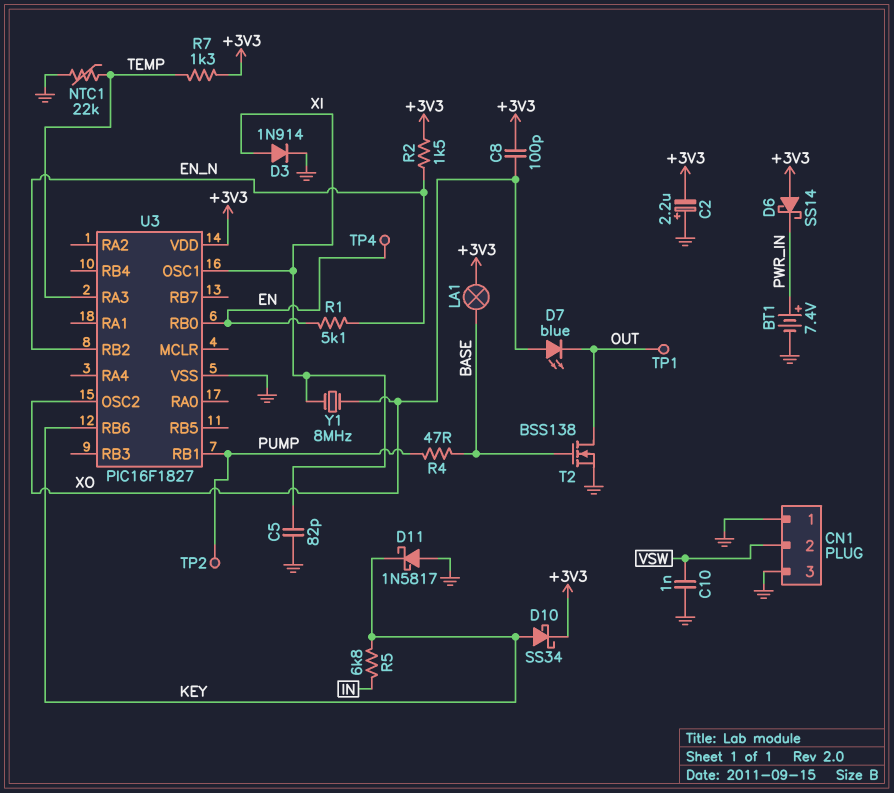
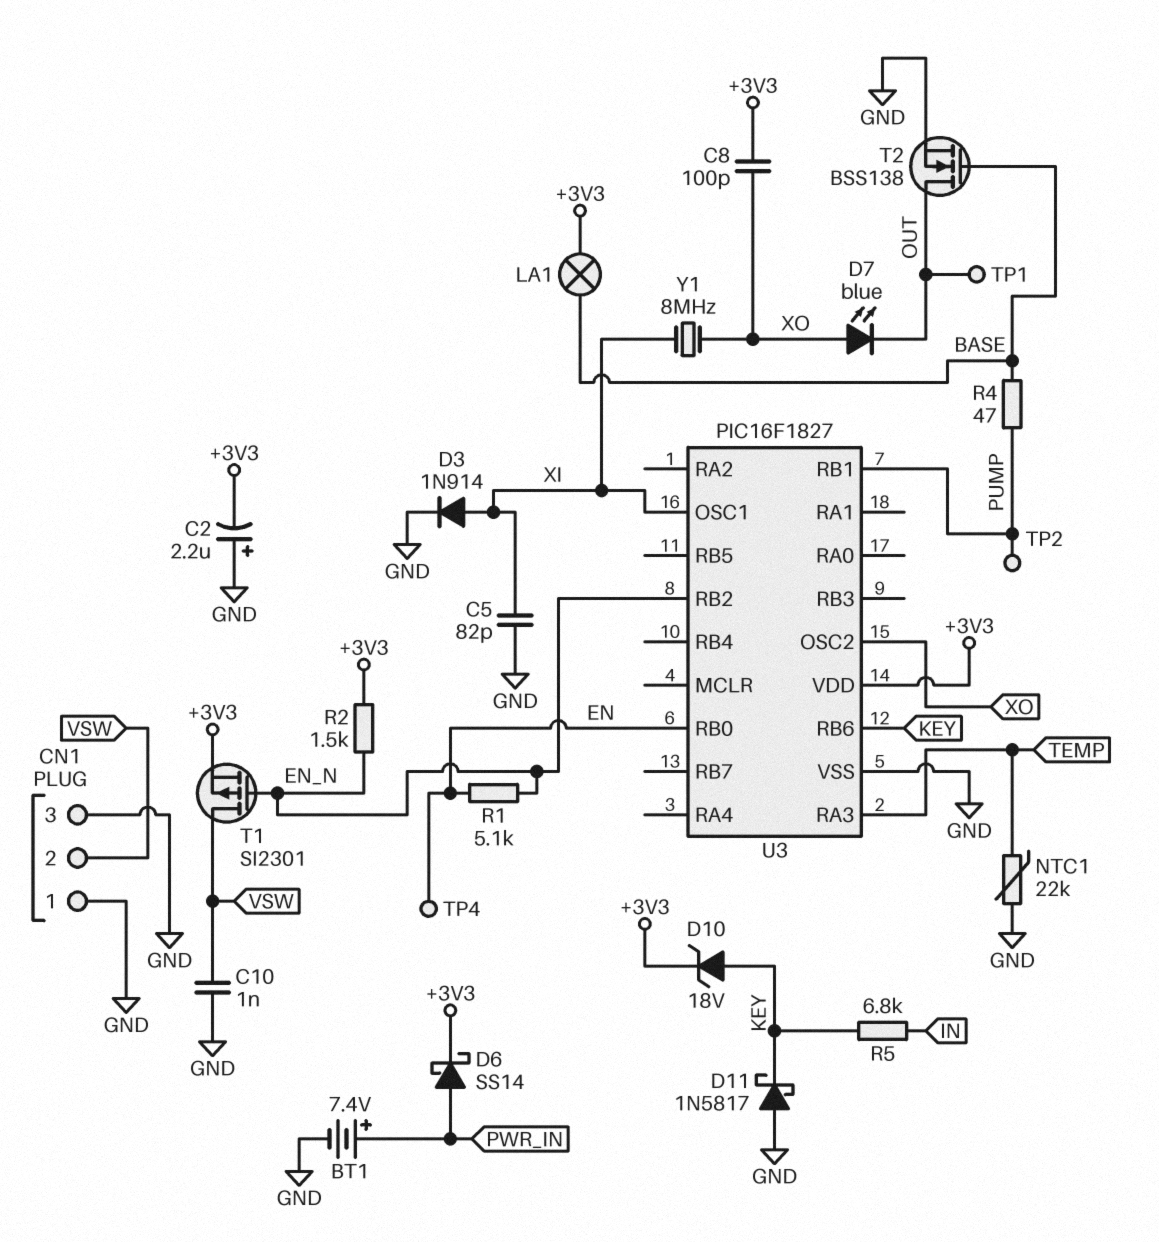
D6: schottky SS14 (A +3V3, K PWR_IN) -> schottky SS14 (A PWR_IN, K +3V3)
D10: schottky SS34 (A KEY, K +3V3) -> zener 18V (A KEY, K +3V3)
R7: 1.3k (+3V3, TEMP) -> none
T1: none -> PMOS SI2301 (G EN_N, D VSW, S +3V3)

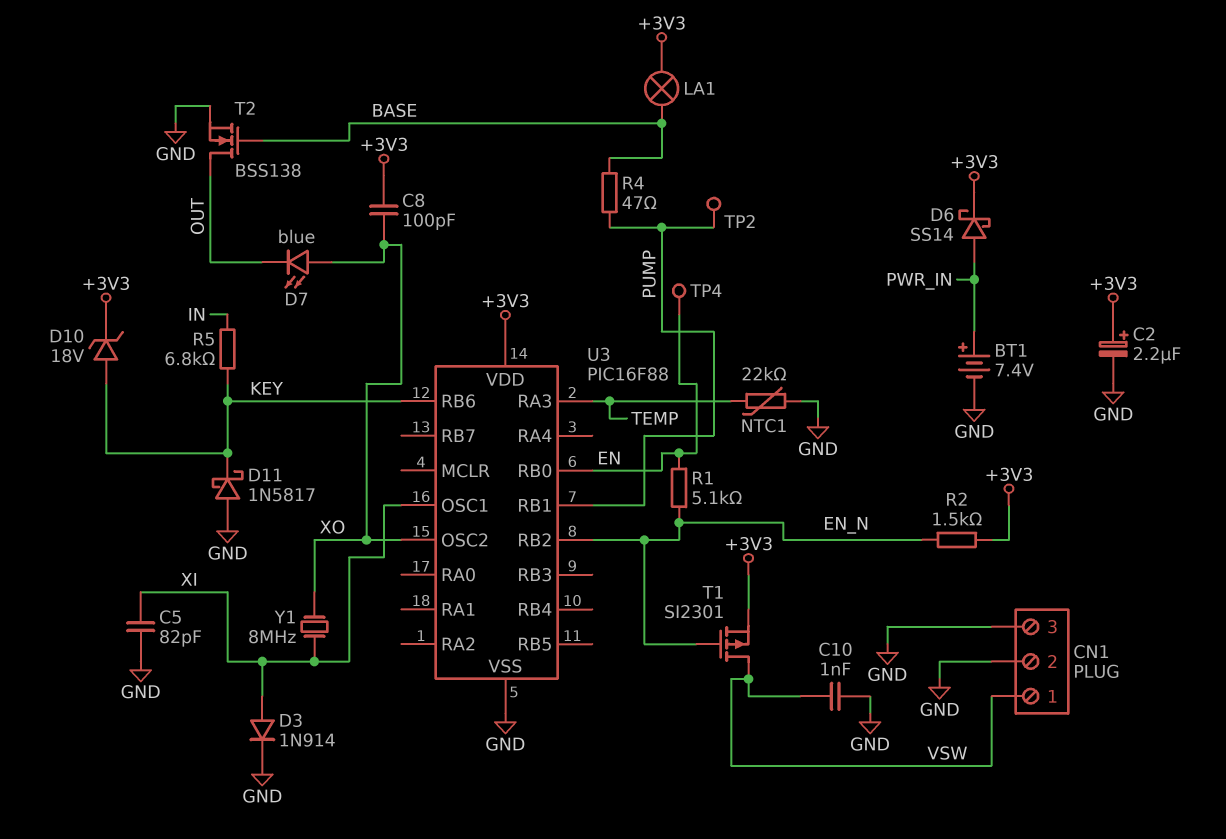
C2: 2.2uF (plus GND, minus +3V3) -> 2.2uF (plus +3V3, minus GND)
CN1 pin 1: GND -> VSW
CN1 pin 2: VSW -> GND
TP1: test point (OUT) -> none
U3: PIC16F1827 -> PIC16F88

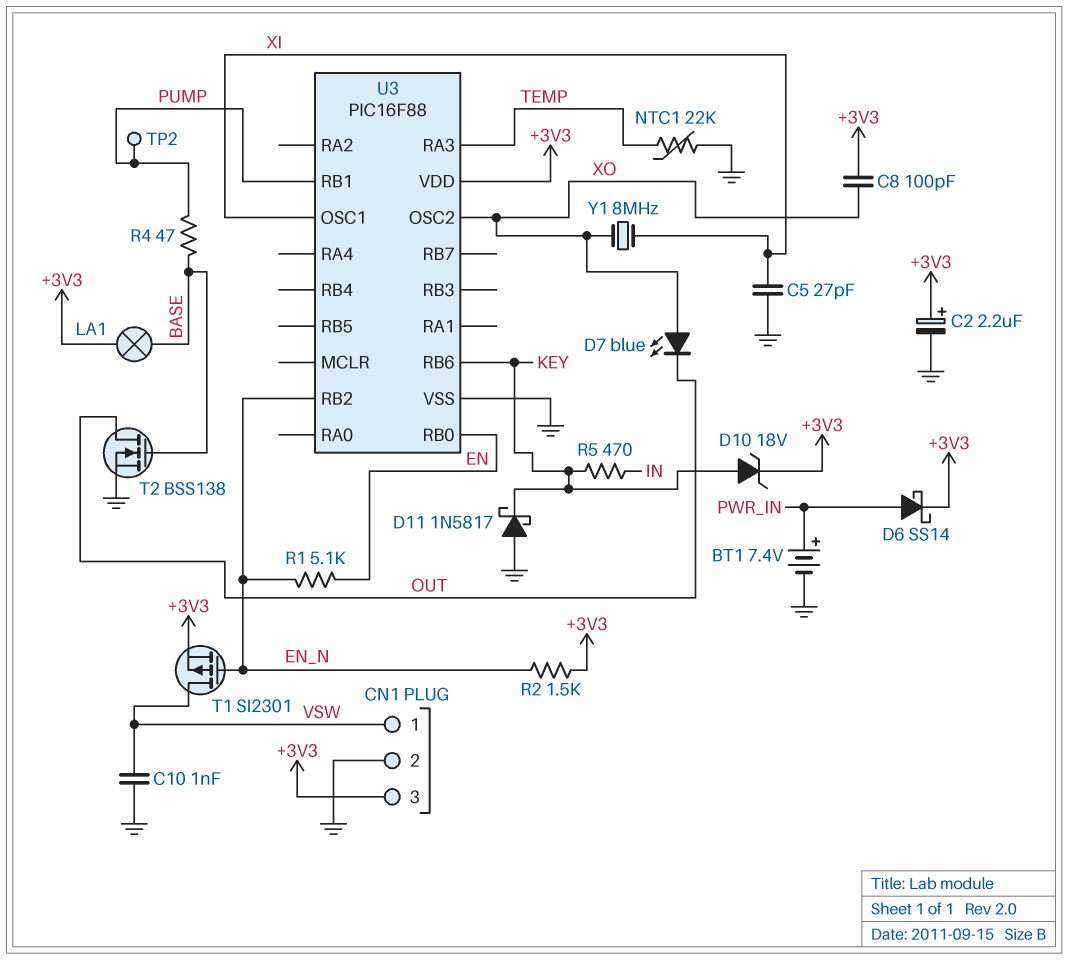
C5: 82pF (GND, XI) -> 27pF (GND, XI)
CN1 pin 3: GND -> +3V3
D3: diode 1N914 (A XI, K GND) -> none
R5: 6.8k (IN, KEY) -> 470 (IN, KEY)
TP4: test point (EN) -> none

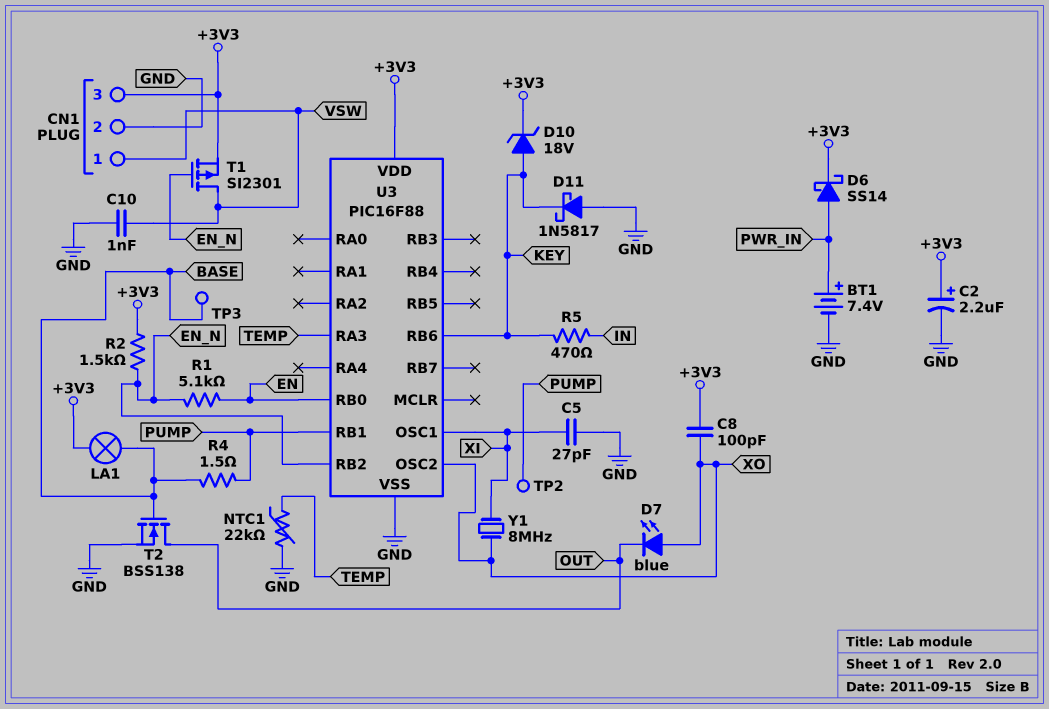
R4: 47 (BASE, PUMP) -> 1.5 (BASE, PUMP)
TP3: none -> test point (BASE)

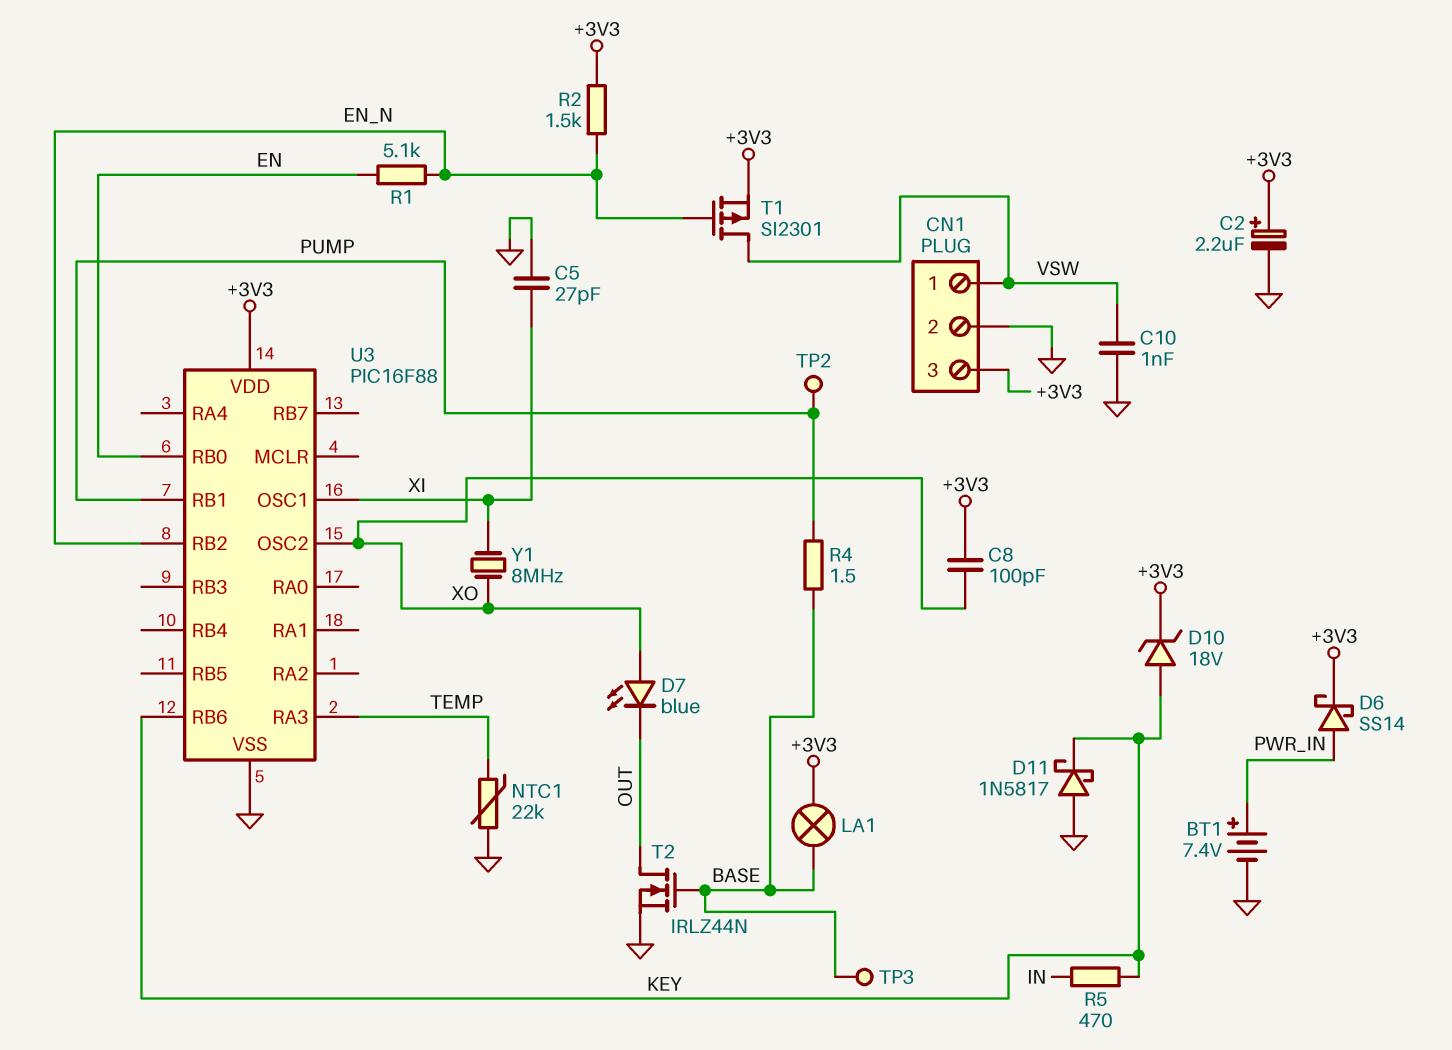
T2: NMOS BSS138 (G BASE, D OUT, S GND) -> NMOS IRLZ44N (G BASE, D OUT, S GND)

